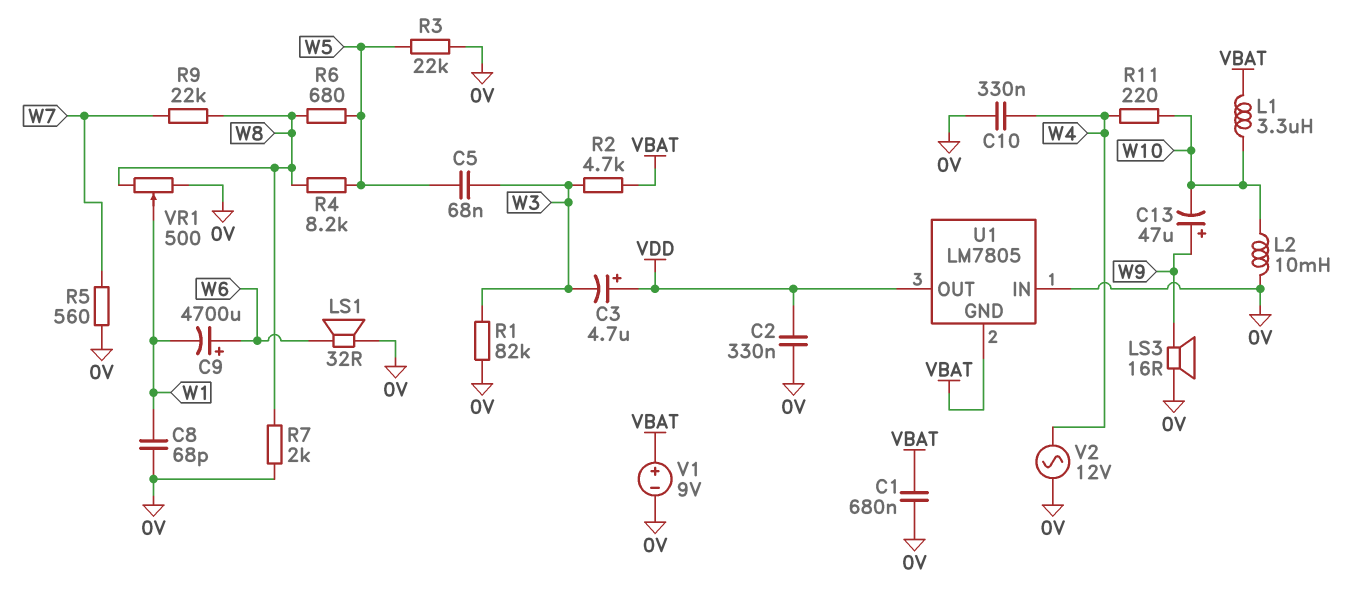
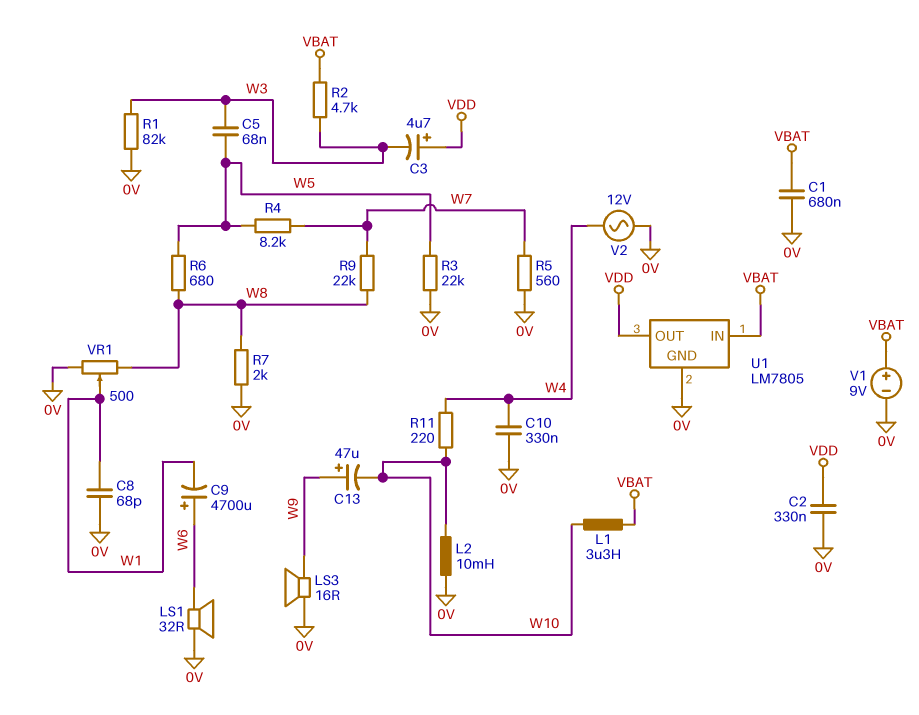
R4: 8.2k (W5, W8) -> 8.2k (W5, W7)
U1 pin GND: VBAT -> 0V
U1 pin IN: 0V -> VBAT

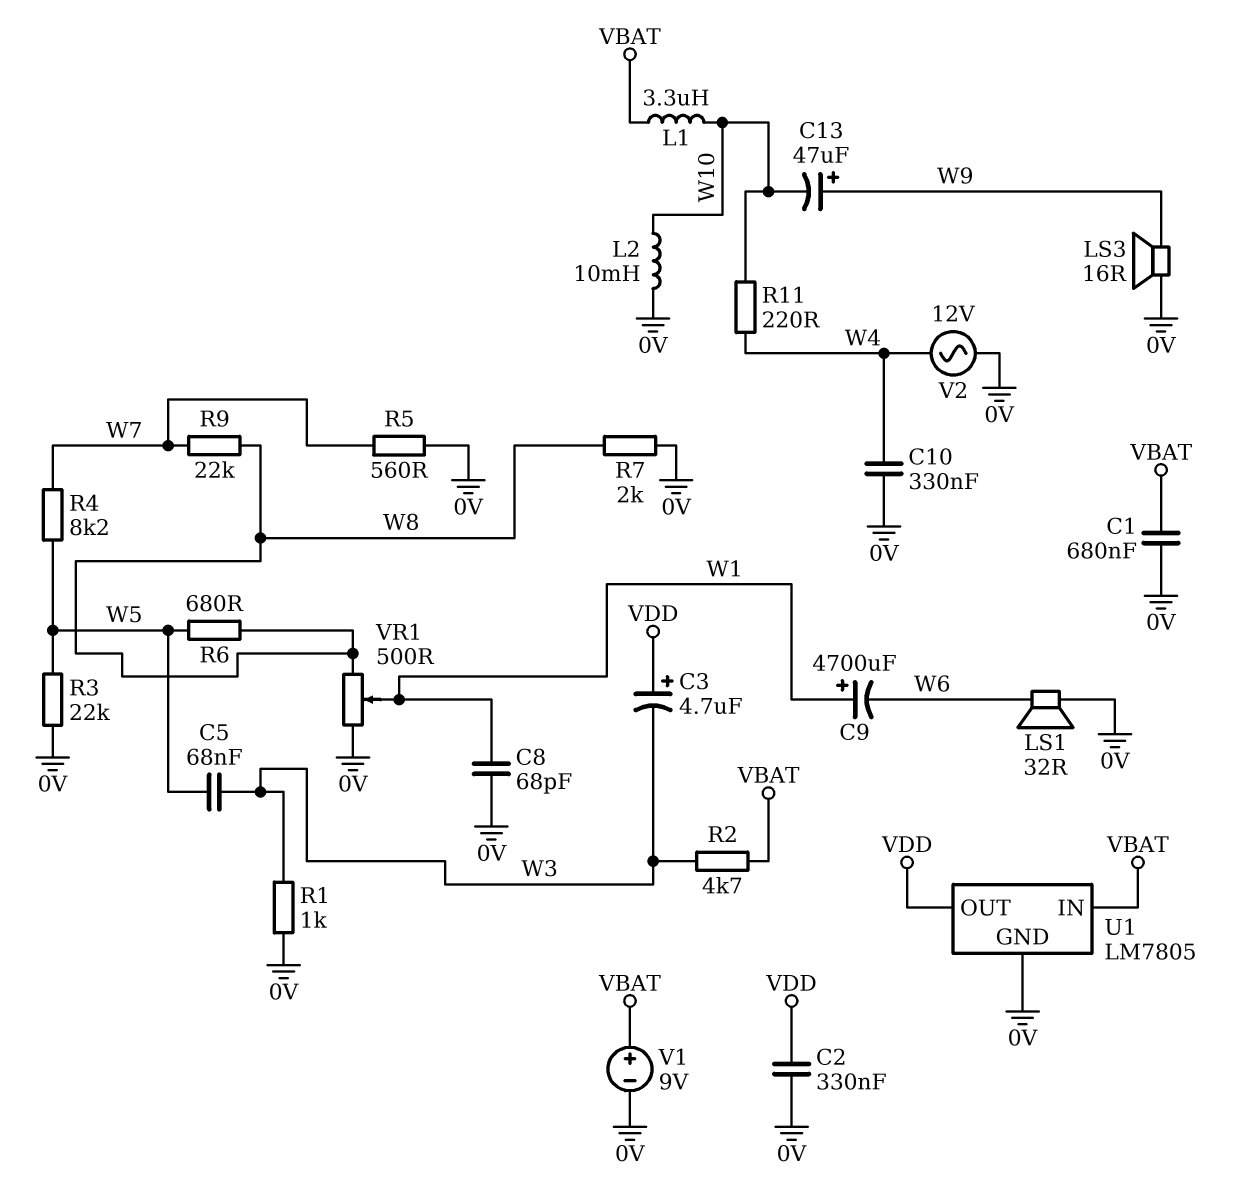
C9: 4700uF (plus W6, minus W1) -> 4700uF (plus W1, minus W6)
R1: 82k (0V, W3) -> 1k (0V, W3)

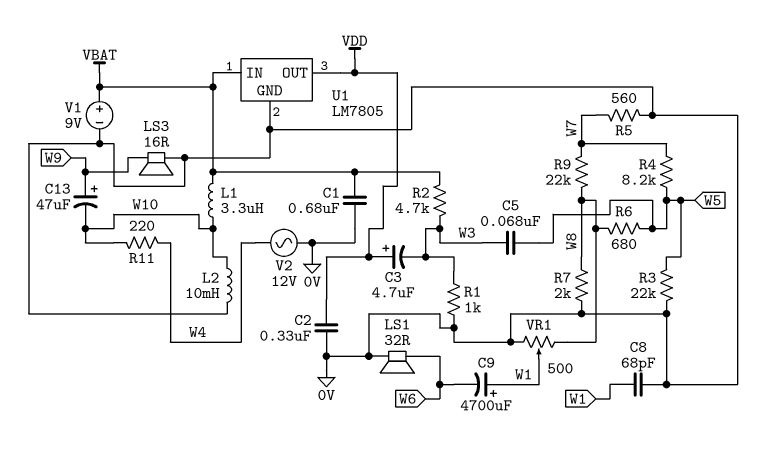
C10: 330nF (0V, W4) -> none

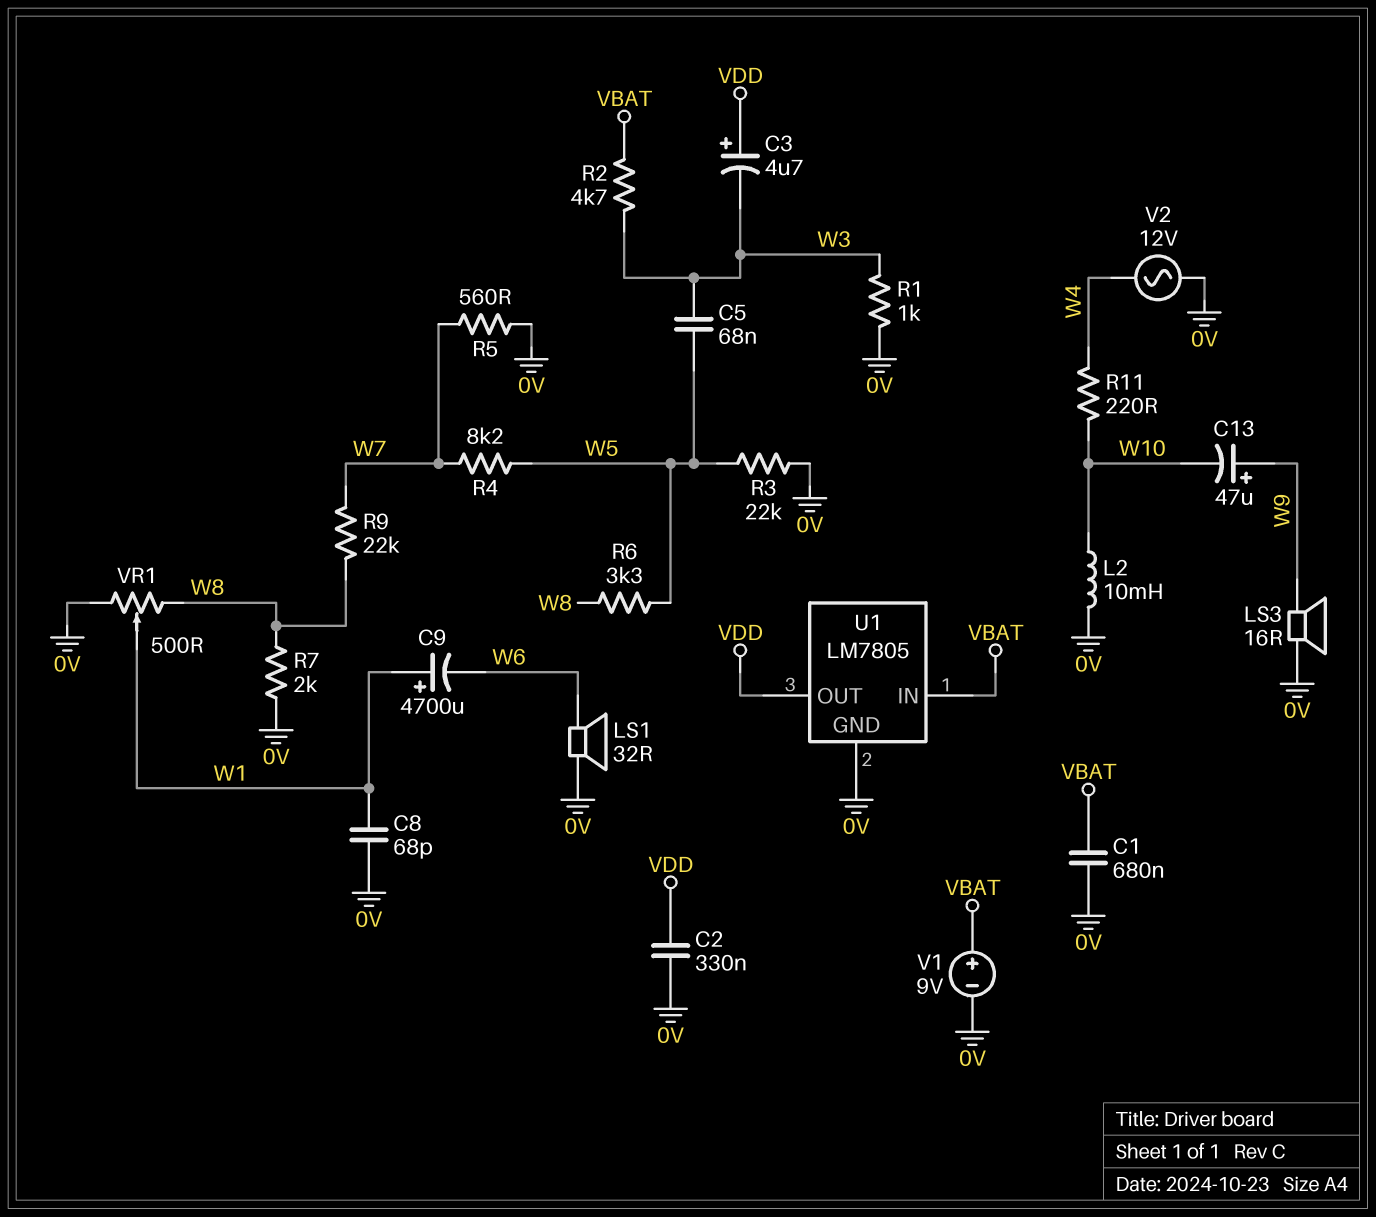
L1: 3.3uH (VBAT, W10) -> none
R6: 680 (W5, W8) -> 3.3k (W5, W8)

